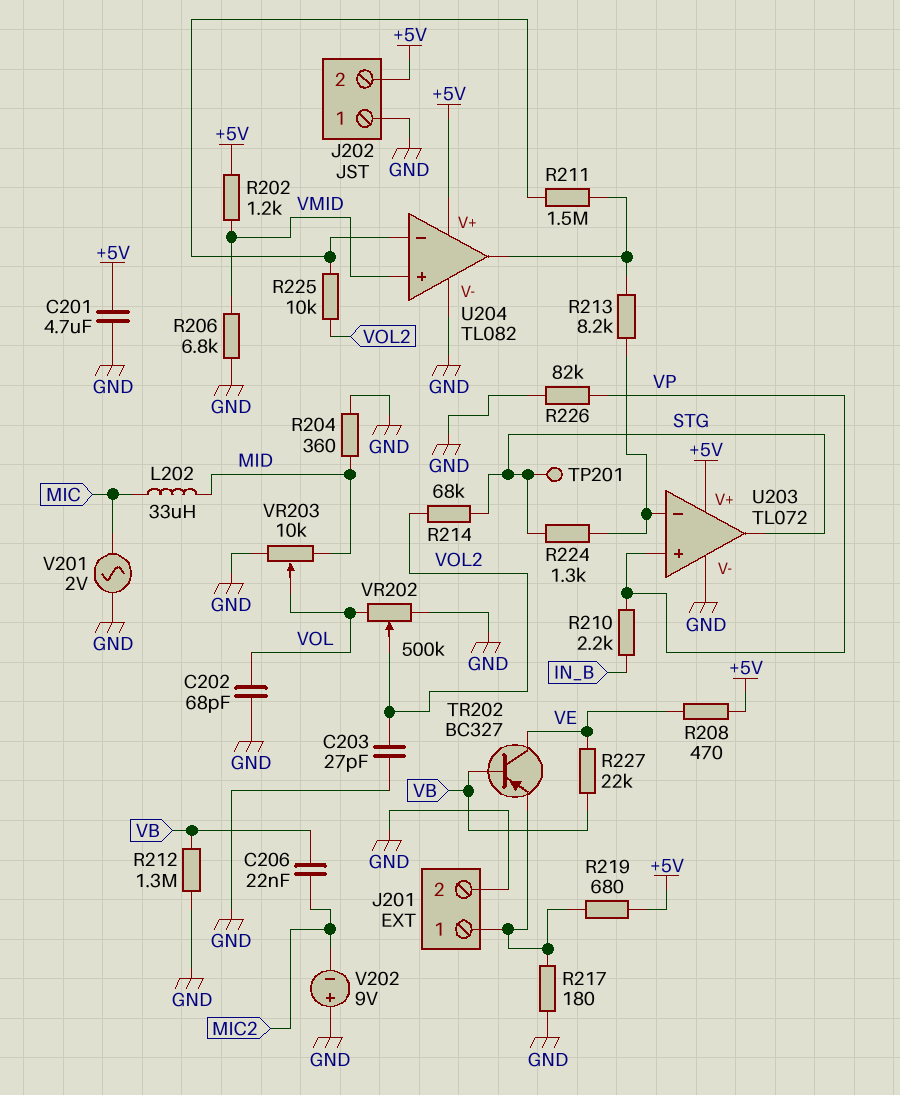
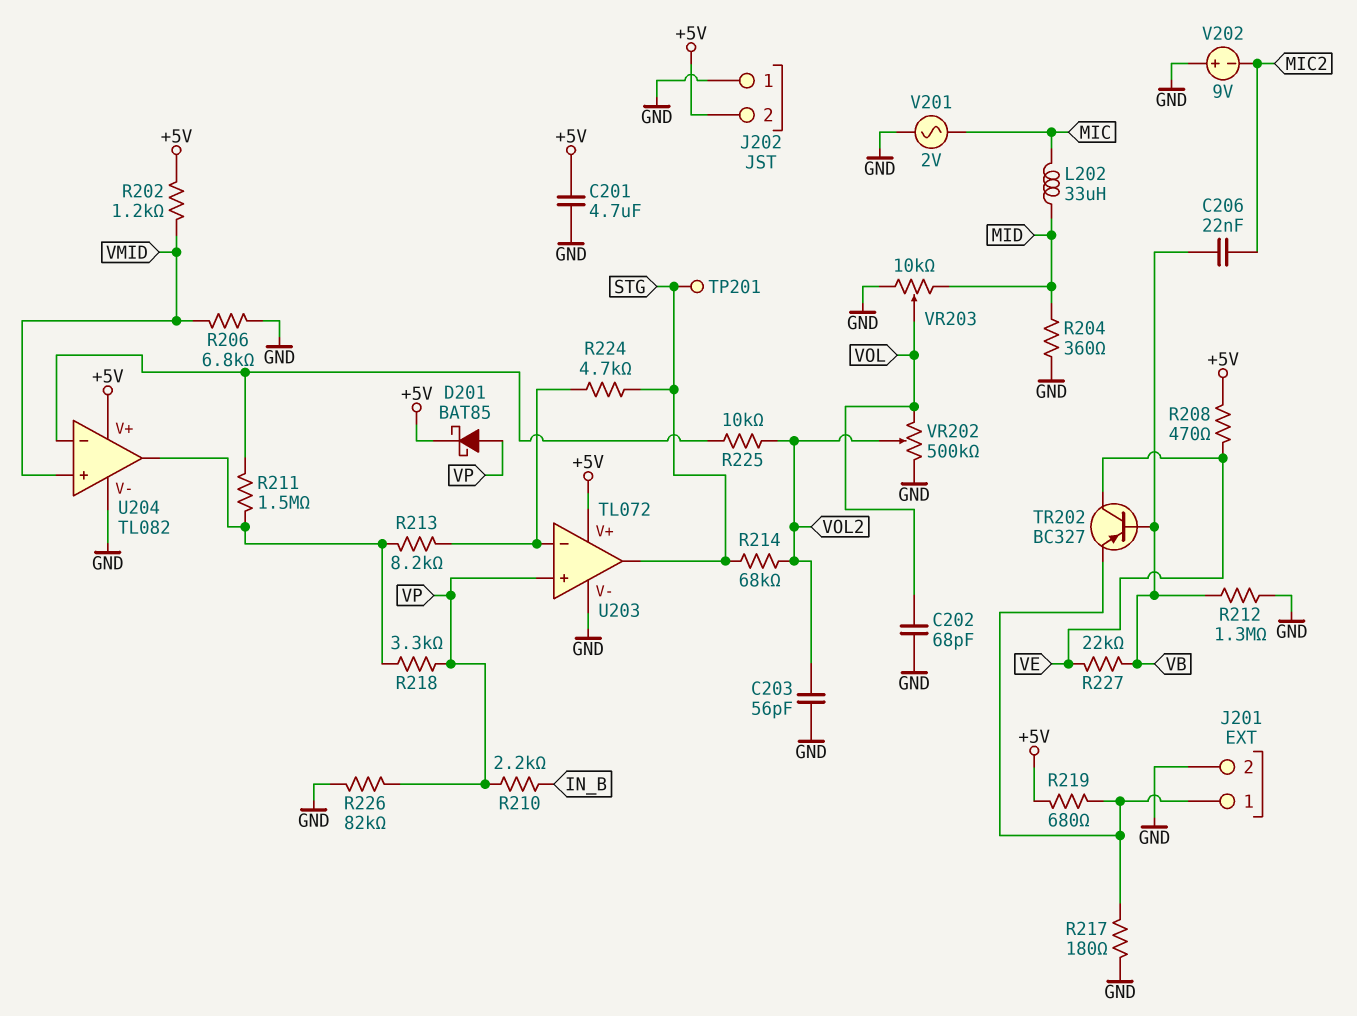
C203: 27pF (GND, VOL2) -> 56pF (GND, VOL2)
D201: none -> schottky BAT85 (A VP, K +5V)
R218: none -> 3.3k (U204/out, VP)
R224: 1.3k (STG, U203/in-) -> 4.7k (STG, U203/in-)

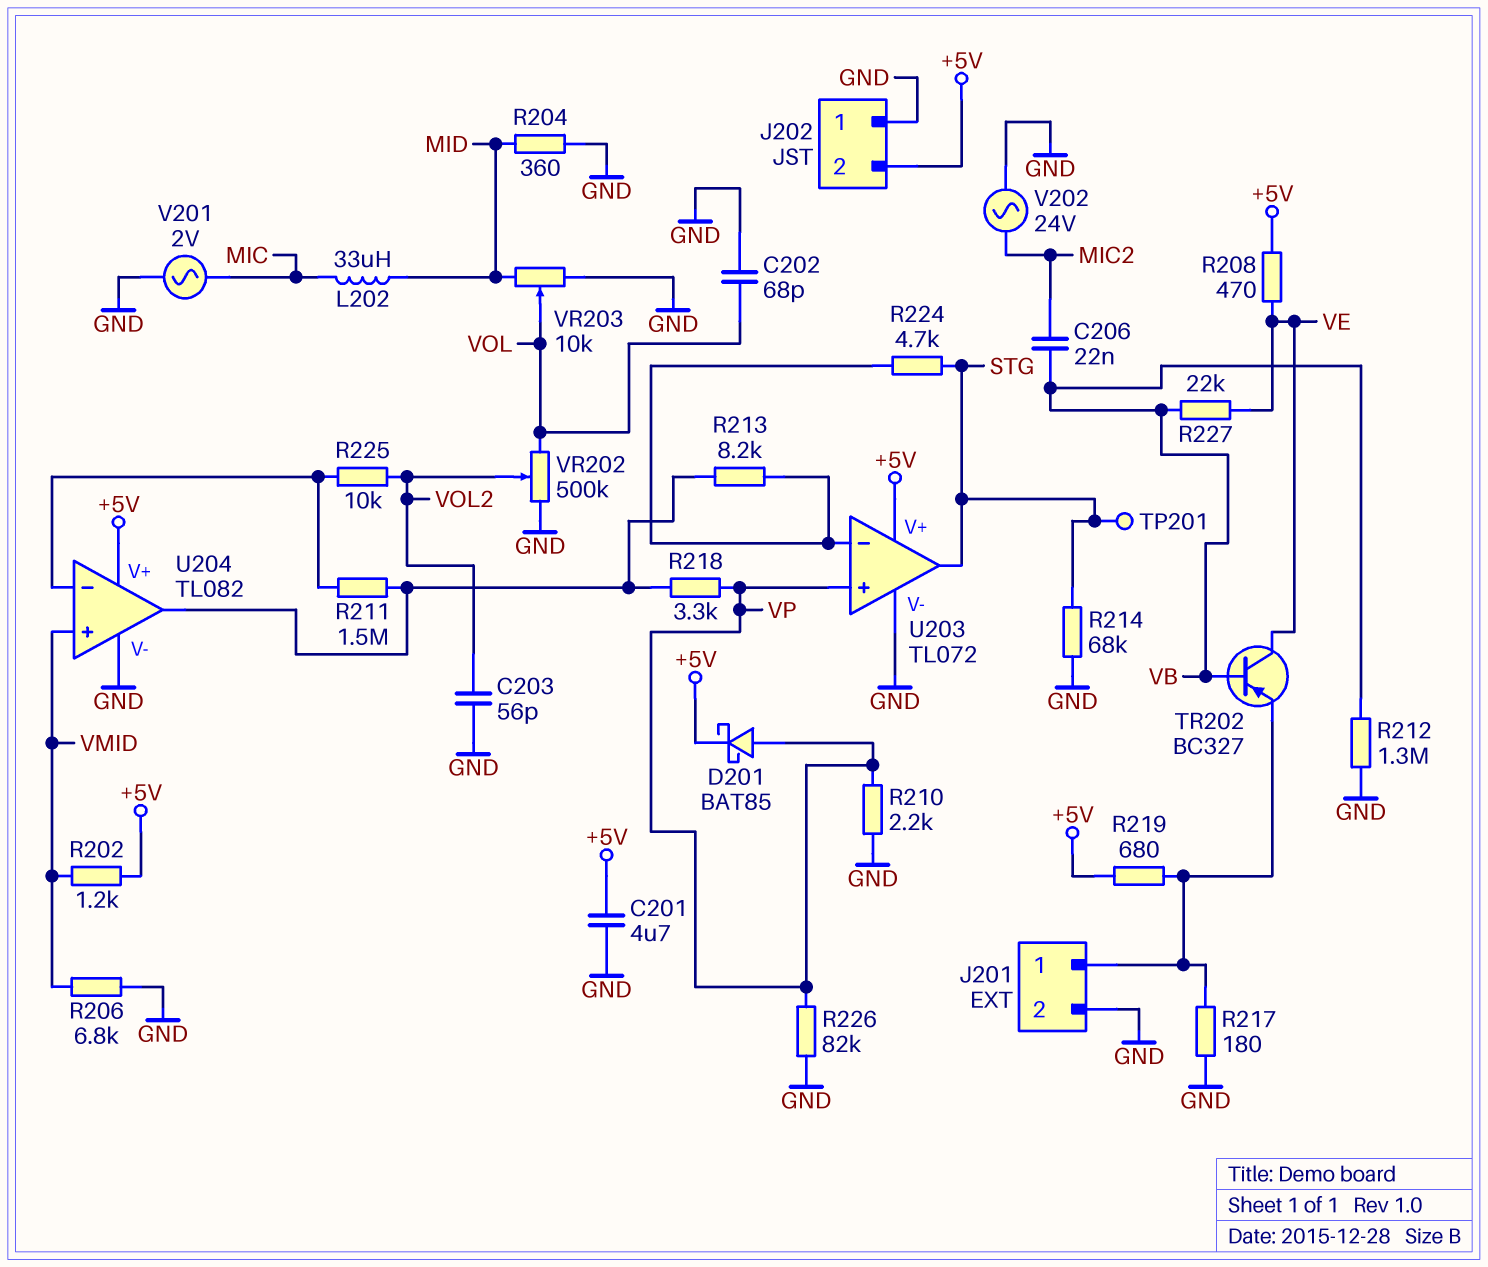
R210: 2.2k (IN_B, VP) -> 2.2k (GND, VP)
R214: 68k (STG, VOL2) -> 68k (GND, STG)
V202: 9V (plus GND, minus MIC2) -> AC 24V (GND, MIC2)

